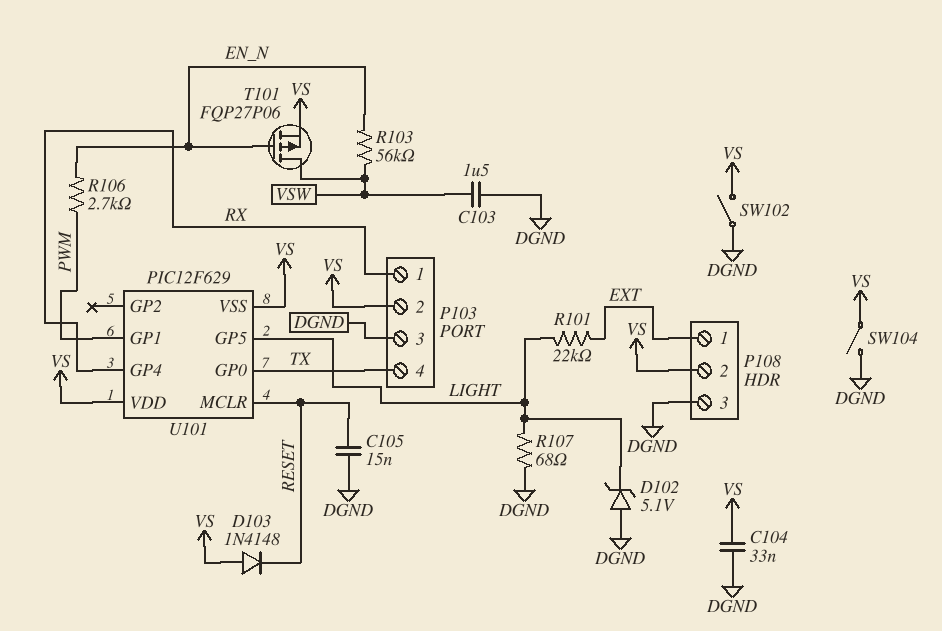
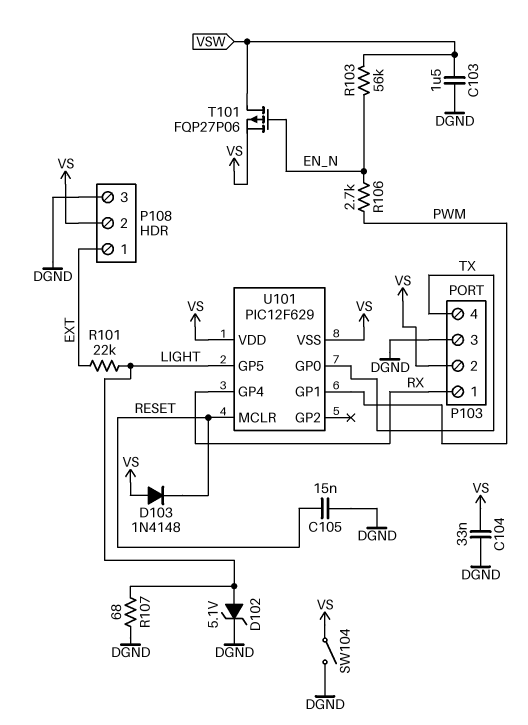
D102: zener 5.1V (A DGND, K LIGHT) -> zener 5.1V (A LIGHT, K DGND)
SW102: switch (DGND, VS) -> none

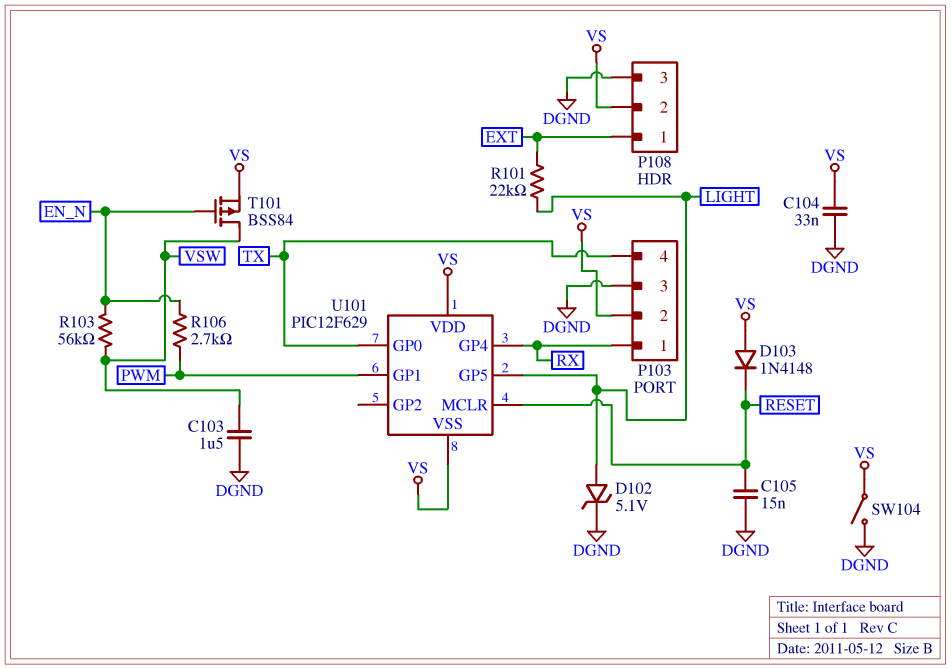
R107: 68 (DGND, LIGHT) -> none
T101: PMOS FQP27P06 (G EN_N, D VSW, S VS) -> PMOS BSS84 (G EN_N, D VSW, S VS)

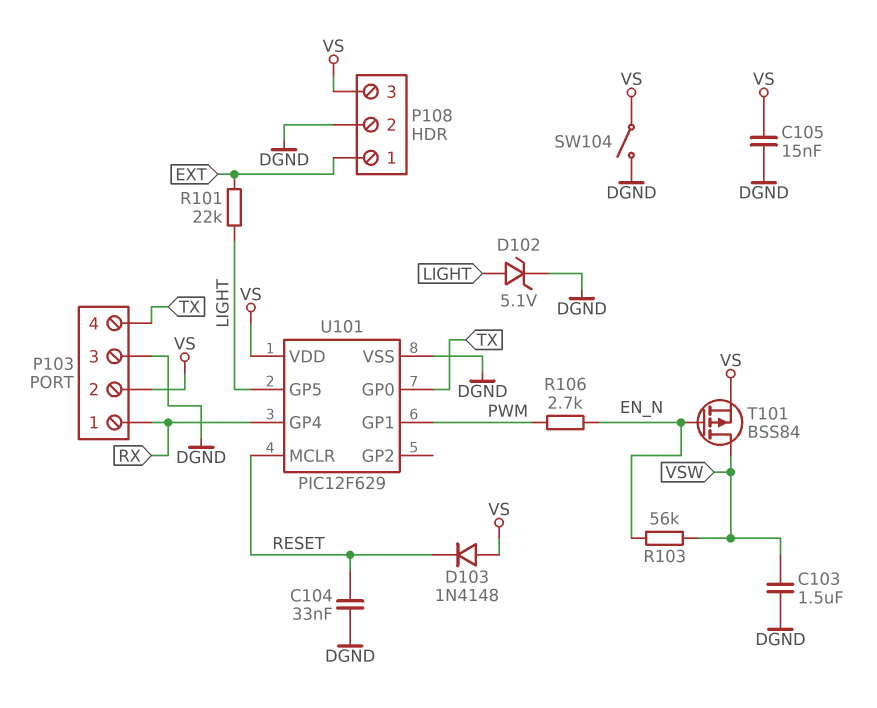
C104: 33nF (DGND, VS) -> 33nF (DGND, RESET)
C105: 15nF (DGND, RESET) -> 15nF (DGND, VS)
P108 pin 2: VS -> DGND
P108 pin 3: DGND -> VS
U101 pin VSS: VS -> DGND

